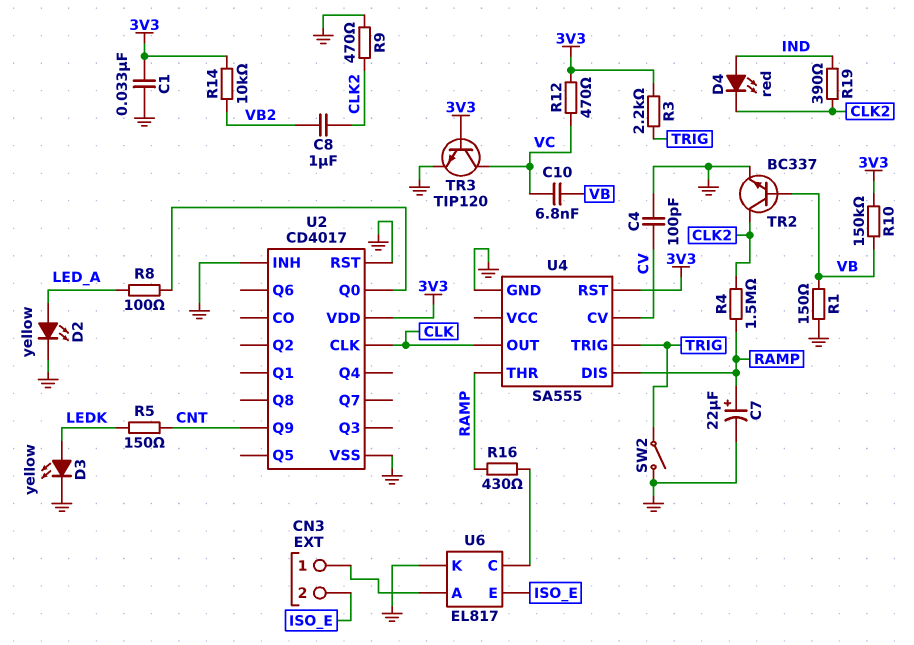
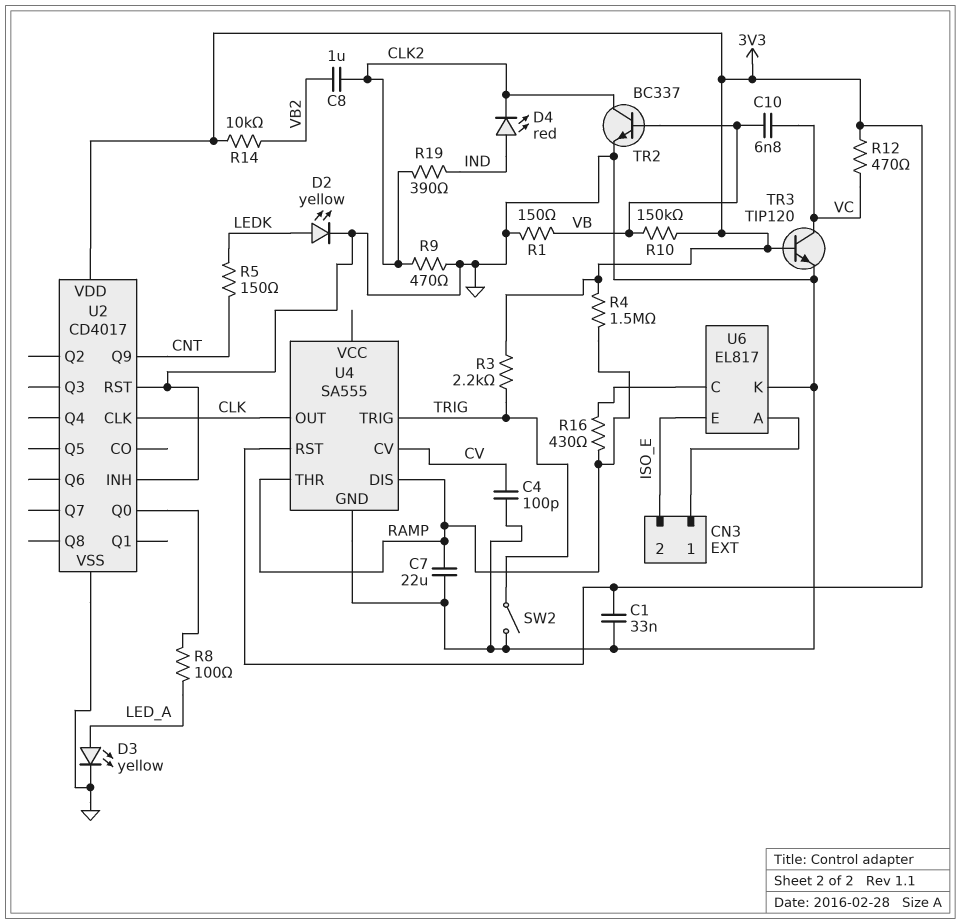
C7: 22uF (plus RAMP, minus GND) -> 22uF (GND, RAMP)
D2: LED yellow (A LED_A, K GND) -> LED yellow (A LEDK, K GND)
D3: LED yellow (A LEDK, K GND) -> LED yellow (A LED_A, K GND)
R4: 1.5M (CLK2, RAMP) -> 1.5M (3V3, RAMP)

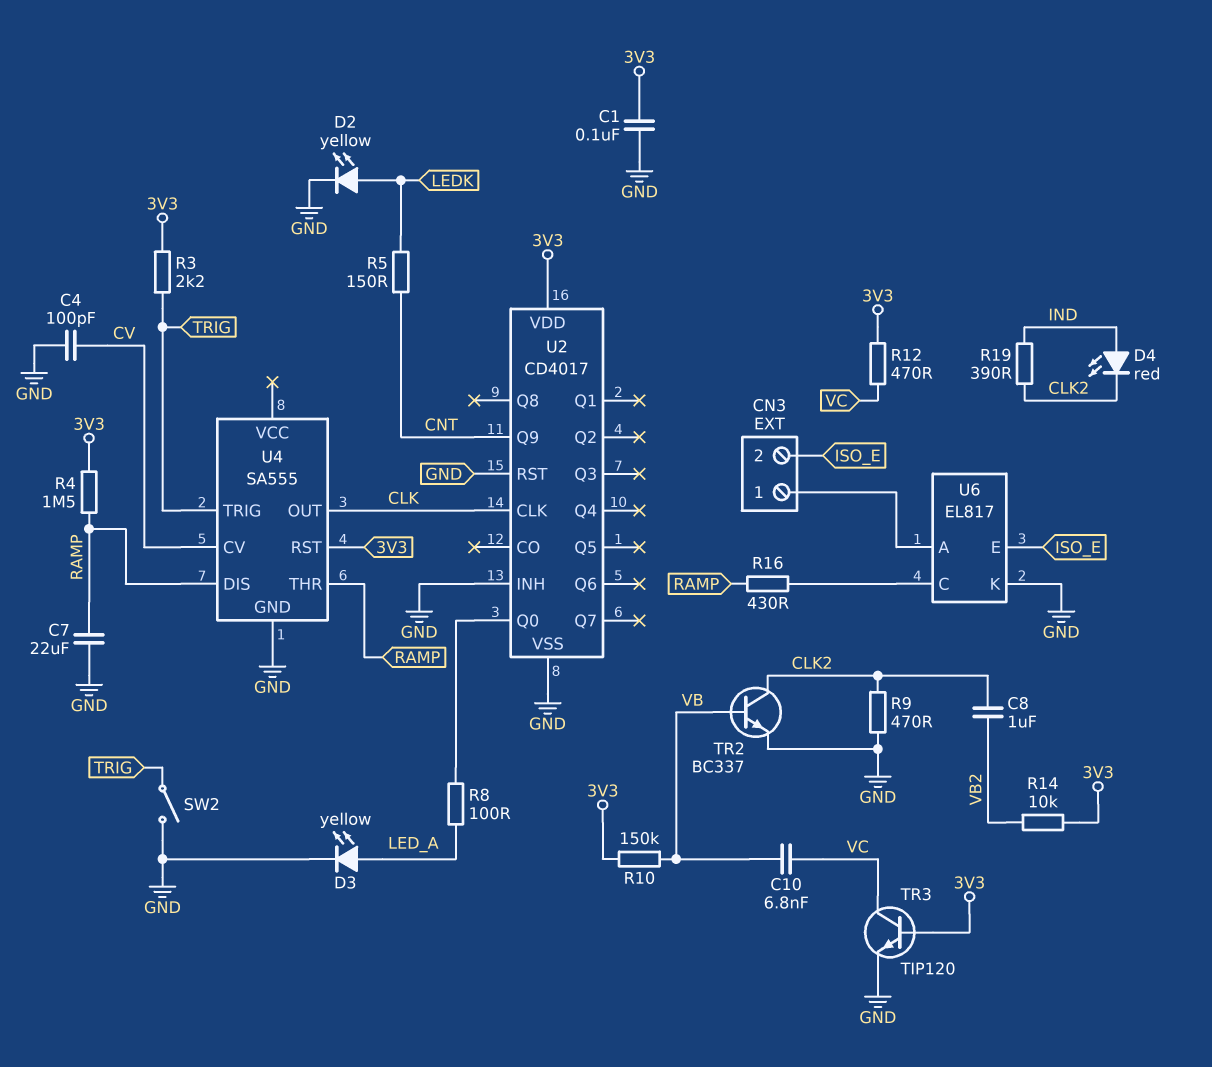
C1: 33nF (3V3, GND) -> 100nF (3V3, GND)
R1: 150 (GND, VB) -> none

